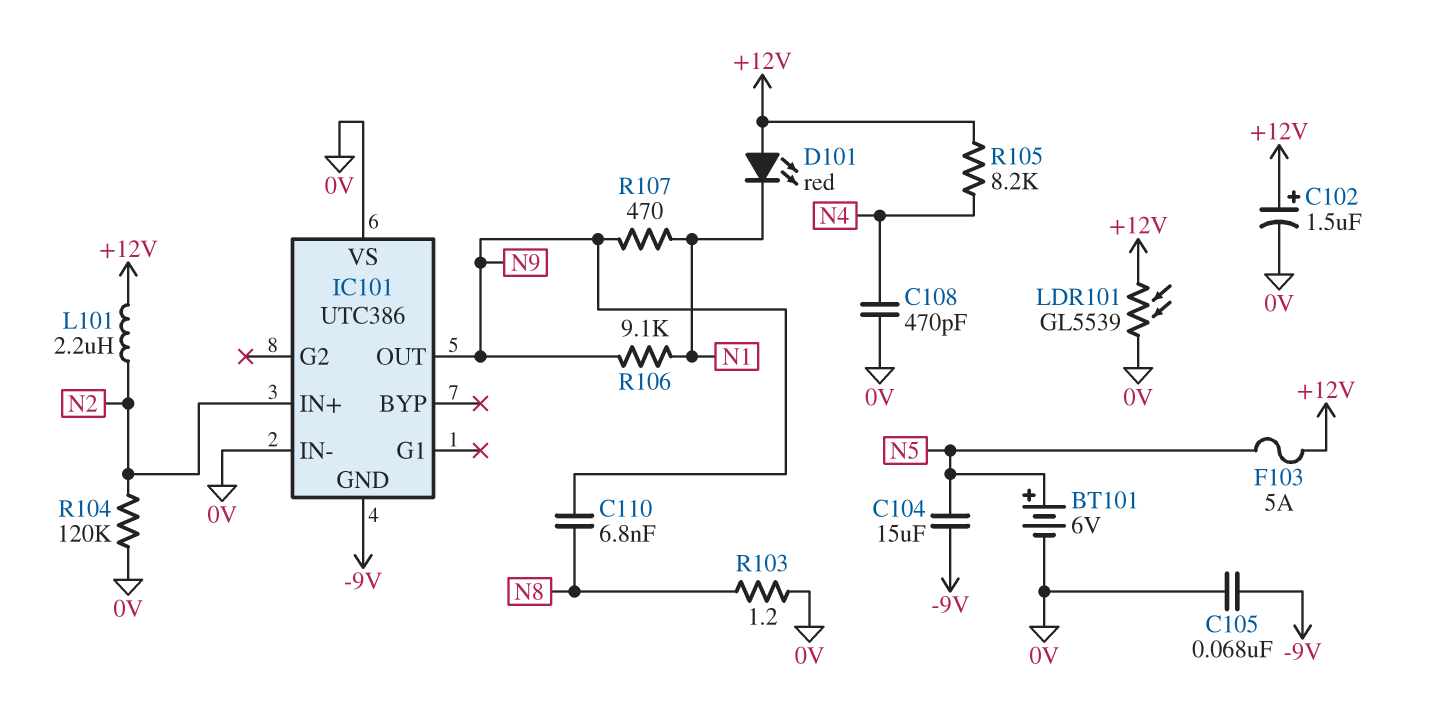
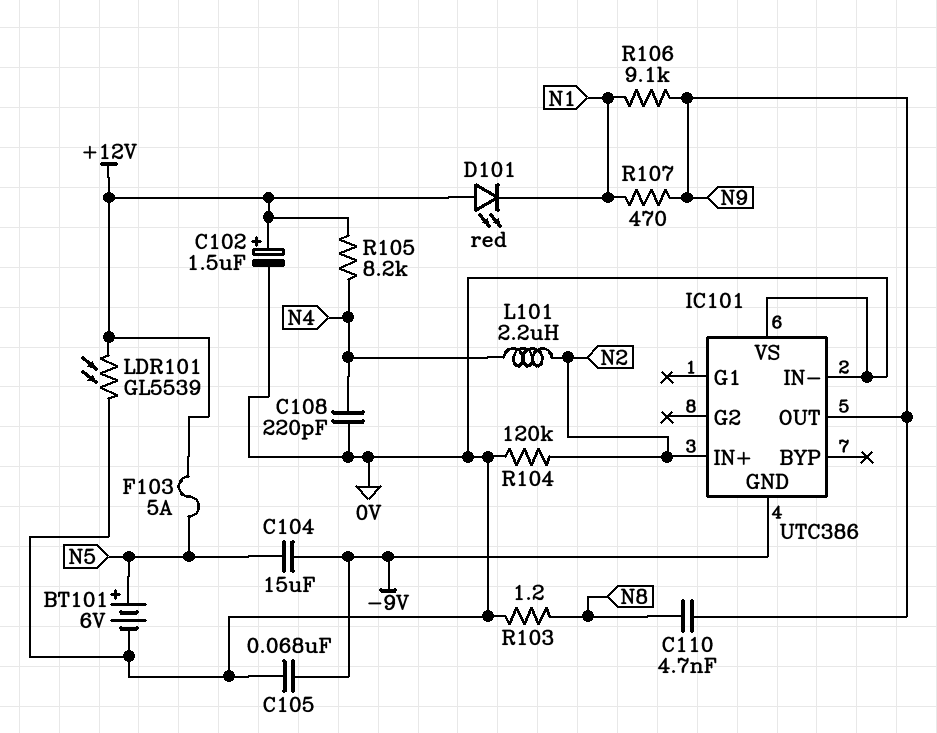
C108: 470pF (0V, N4) -> 220pF (0V, N4)
C110: 6.8nF (N8, N9) -> 4.7nF (N8, N9)
L101: 2.2uH (+12V, N2) -> 2.2uH (N2, N4)

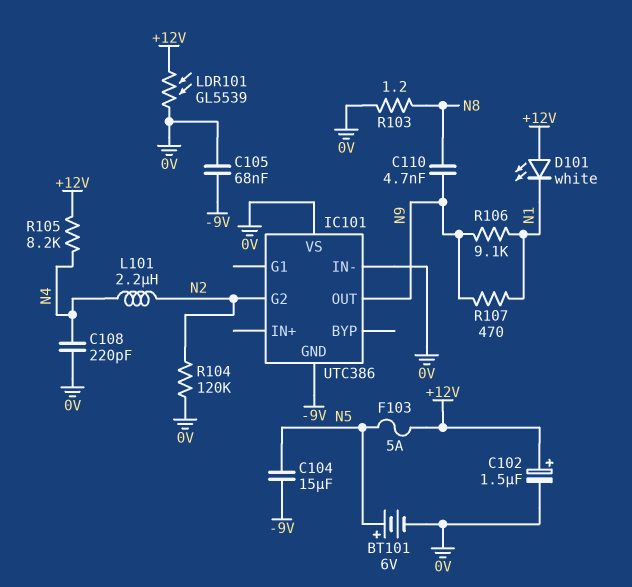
D101: LED red (A +12V, K N1) -> LED white (A +12V, K N1)
IC101 pin G2: none -> N2
IC101 pin IN+: N2 -> none

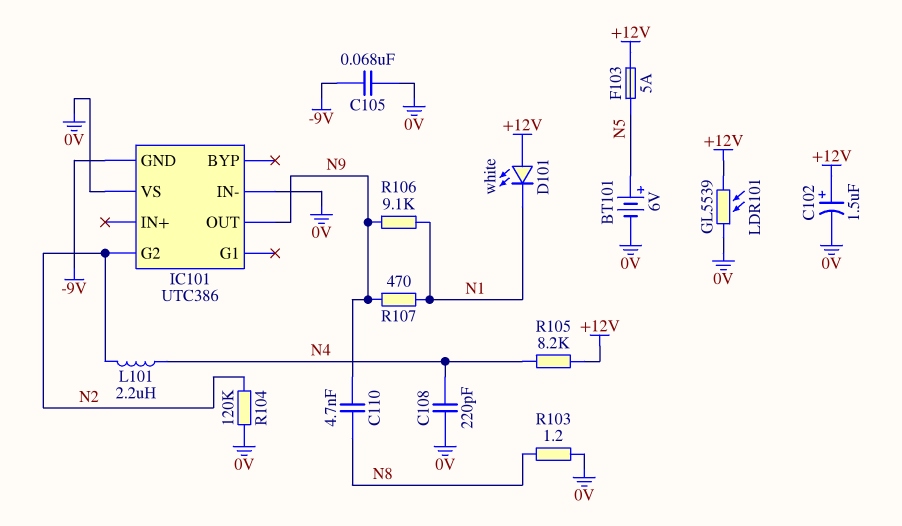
C104: 15uF (-9V, N5) -> none

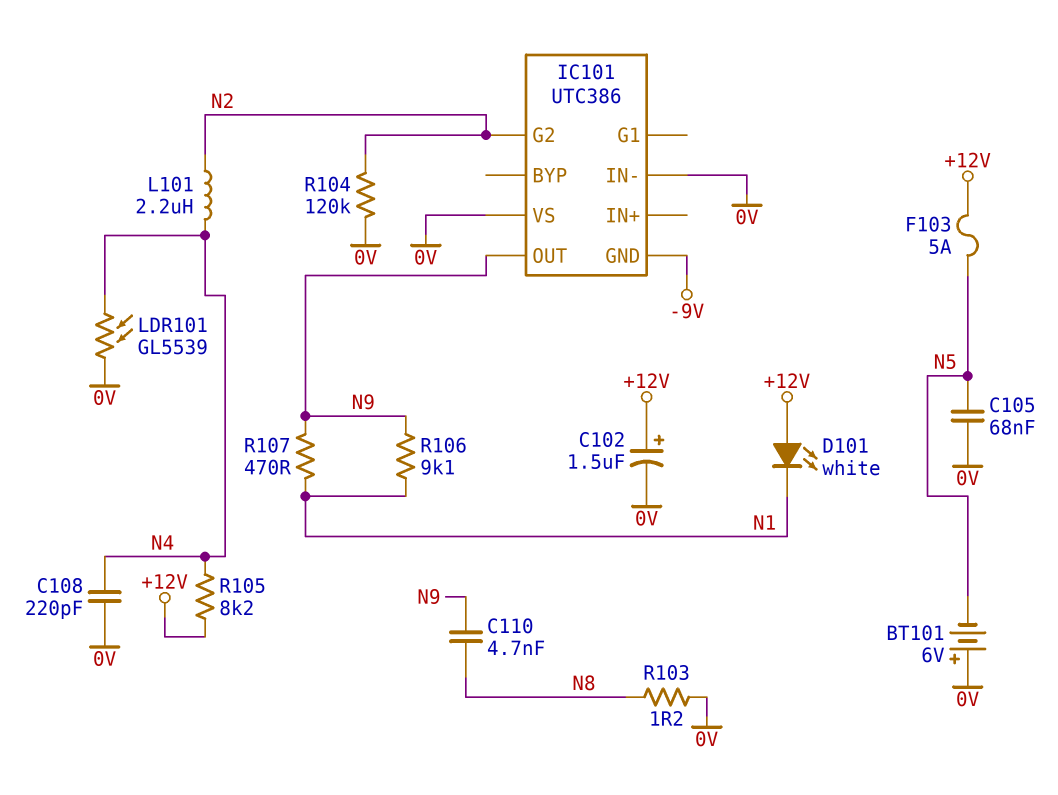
BT101: 6V (plus N5, minus 0V) -> 6V (plus 0V, minus N5)
C105: 68nF (-9V, 0V) -> 68nF (0V, N5)
LDR101: GL5539 (+12V, 0V) -> GL5539 (0V, N4)

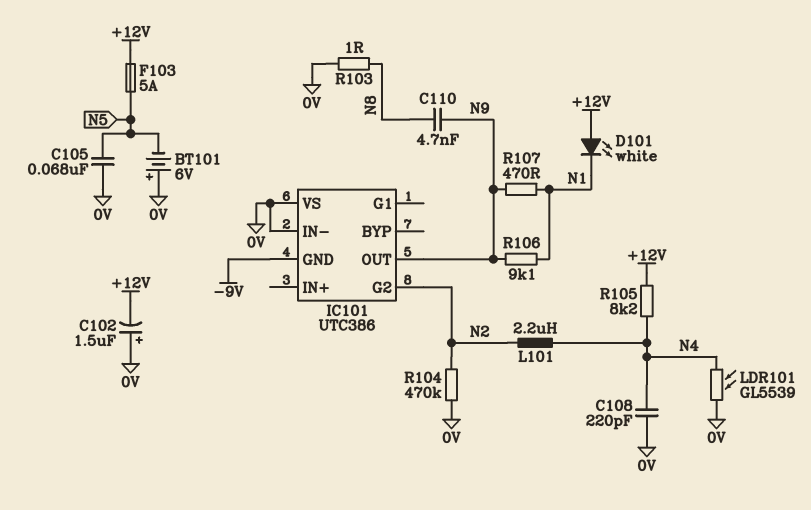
C102: 1.5uF (plus +12V, minus 0V) -> 1.5uF (plus 0V, minus +12V)
R103: 1.2 (0V, N8) -> 1 (0V, N8)
R104: 120k (0V, N2) -> 470k (0V, N2)

